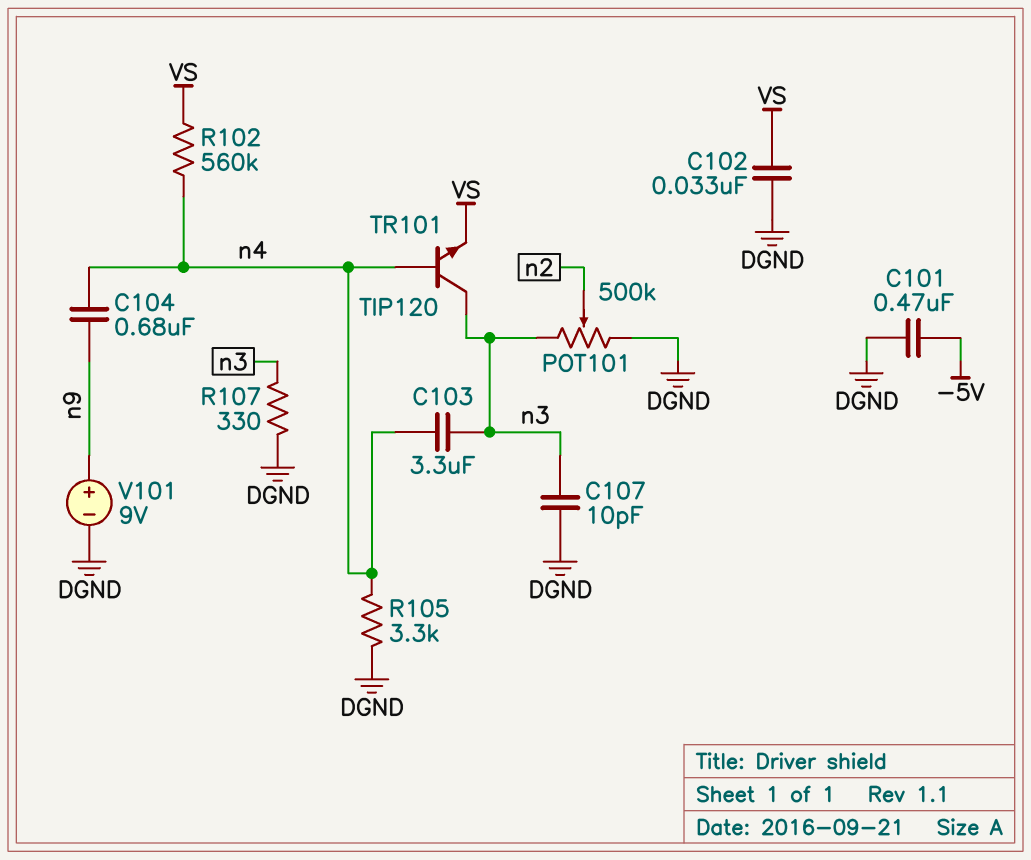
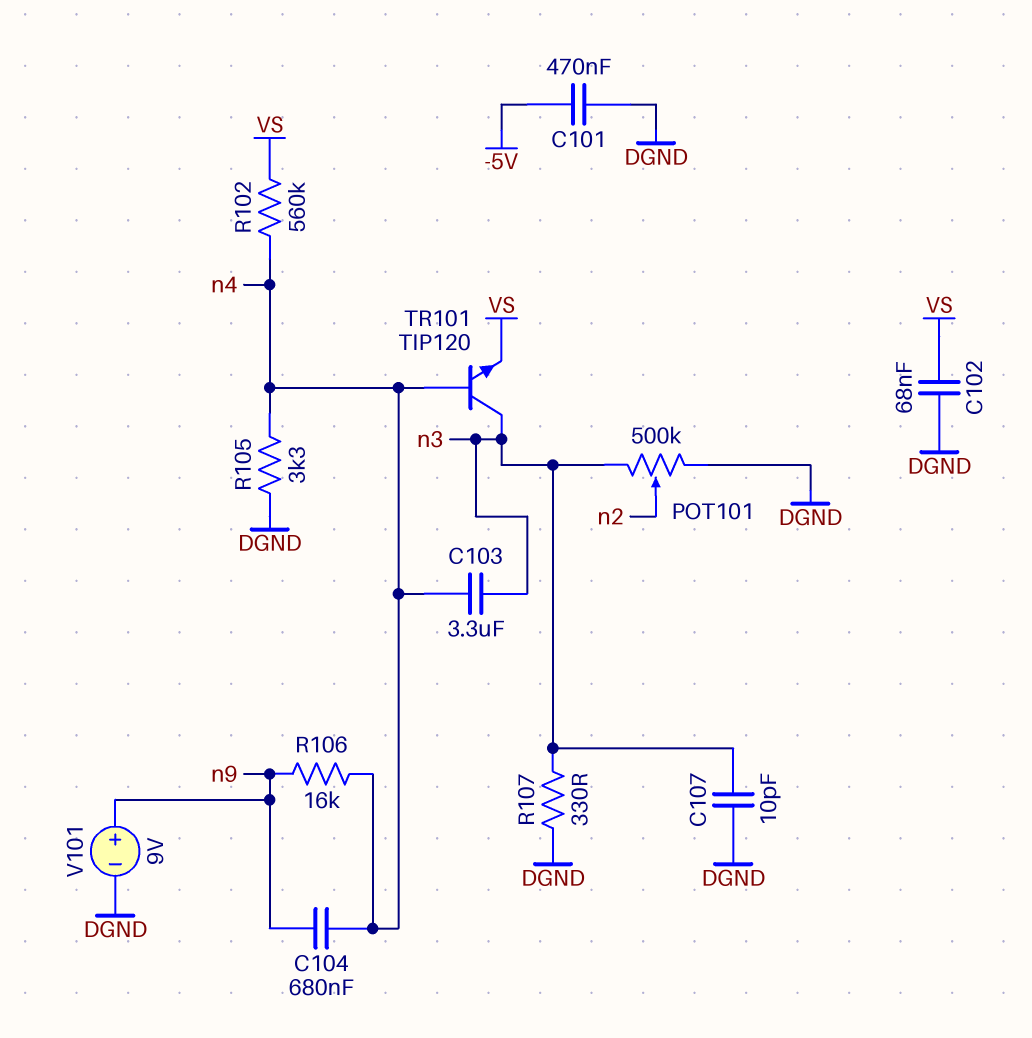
C102: 33nF (DGND, VS) -> 68nF (DGND, VS)
R106: none -> 16k (n4, n9)

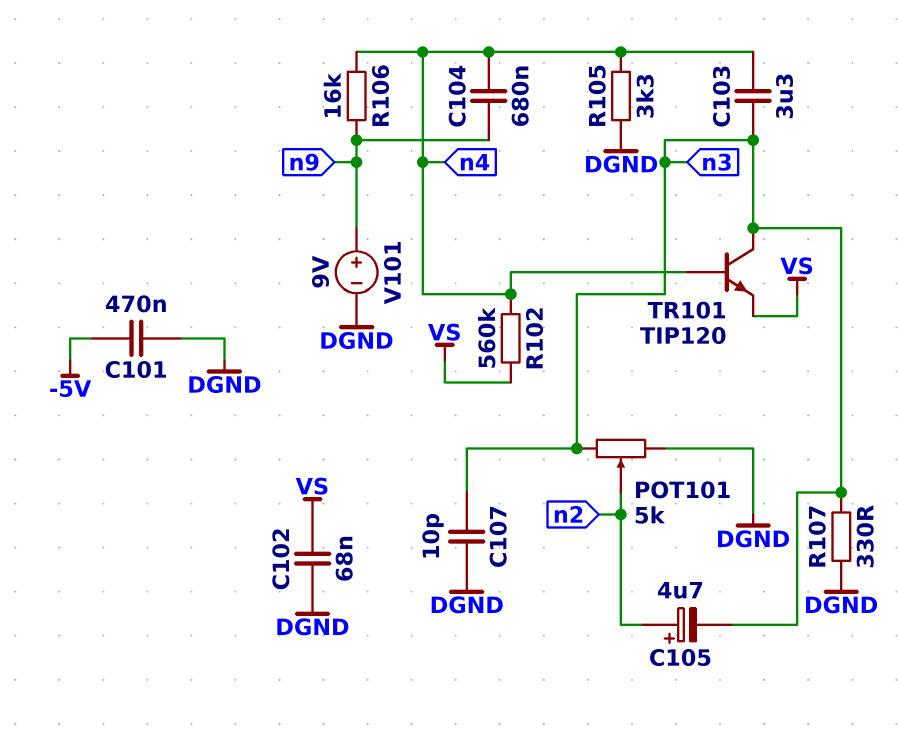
C105: none -> 4.7uF (plus n2, minus n3)
POT101: 500k (DGND, n3, wiper n2) -> 5k (DGND, n3, wiper n2)

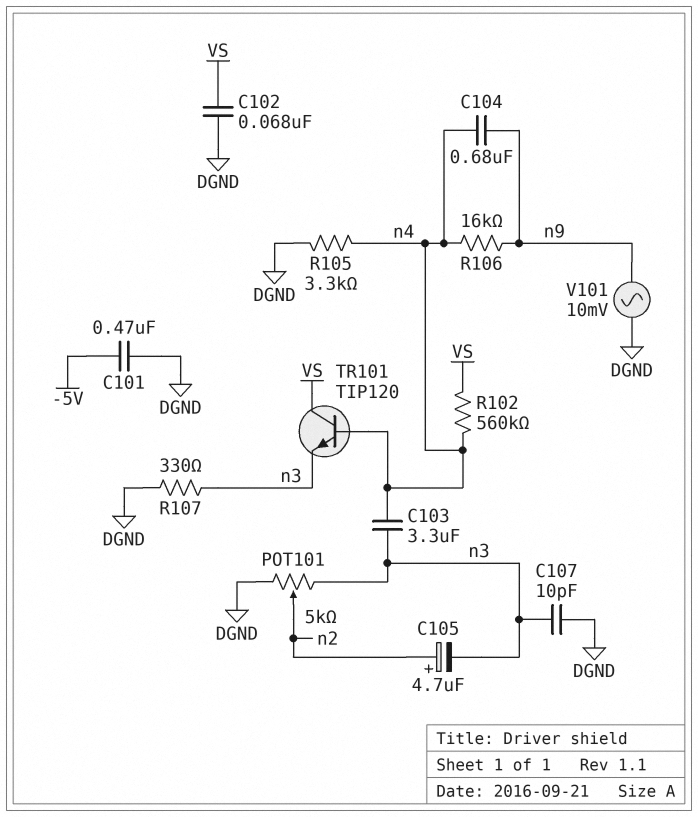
TR101: NPN TIP120 (B n4, C n3, E VS) -> NPN TIP120 (B n4, C VS, E n3)
V101: 9V (plus n9, minus DGND) -> AC 10mV (DGND, n9)

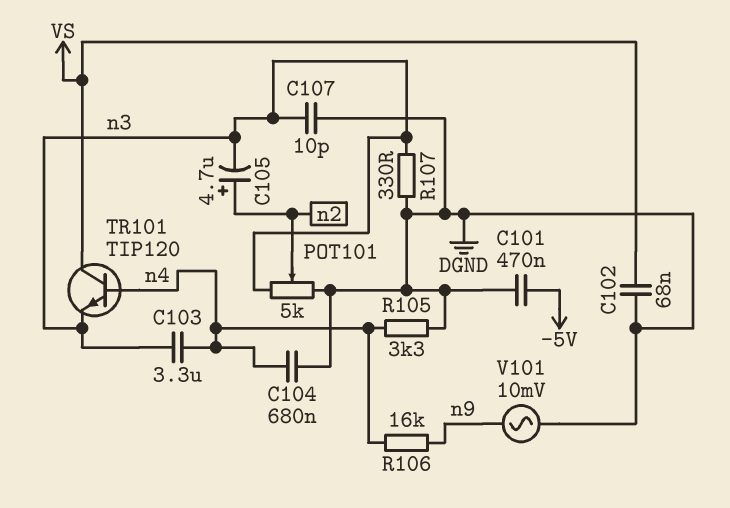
C104: 680nF (n4, n9) -> 680nF (DGND, n4)
R102: 560k (VS, n4) -> none

